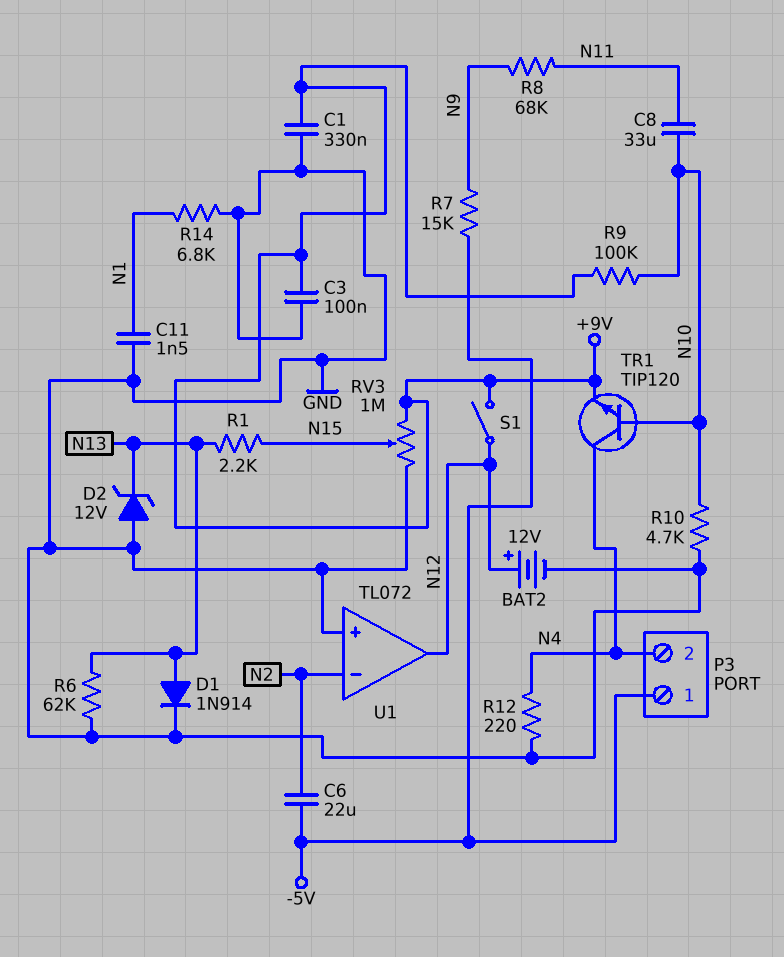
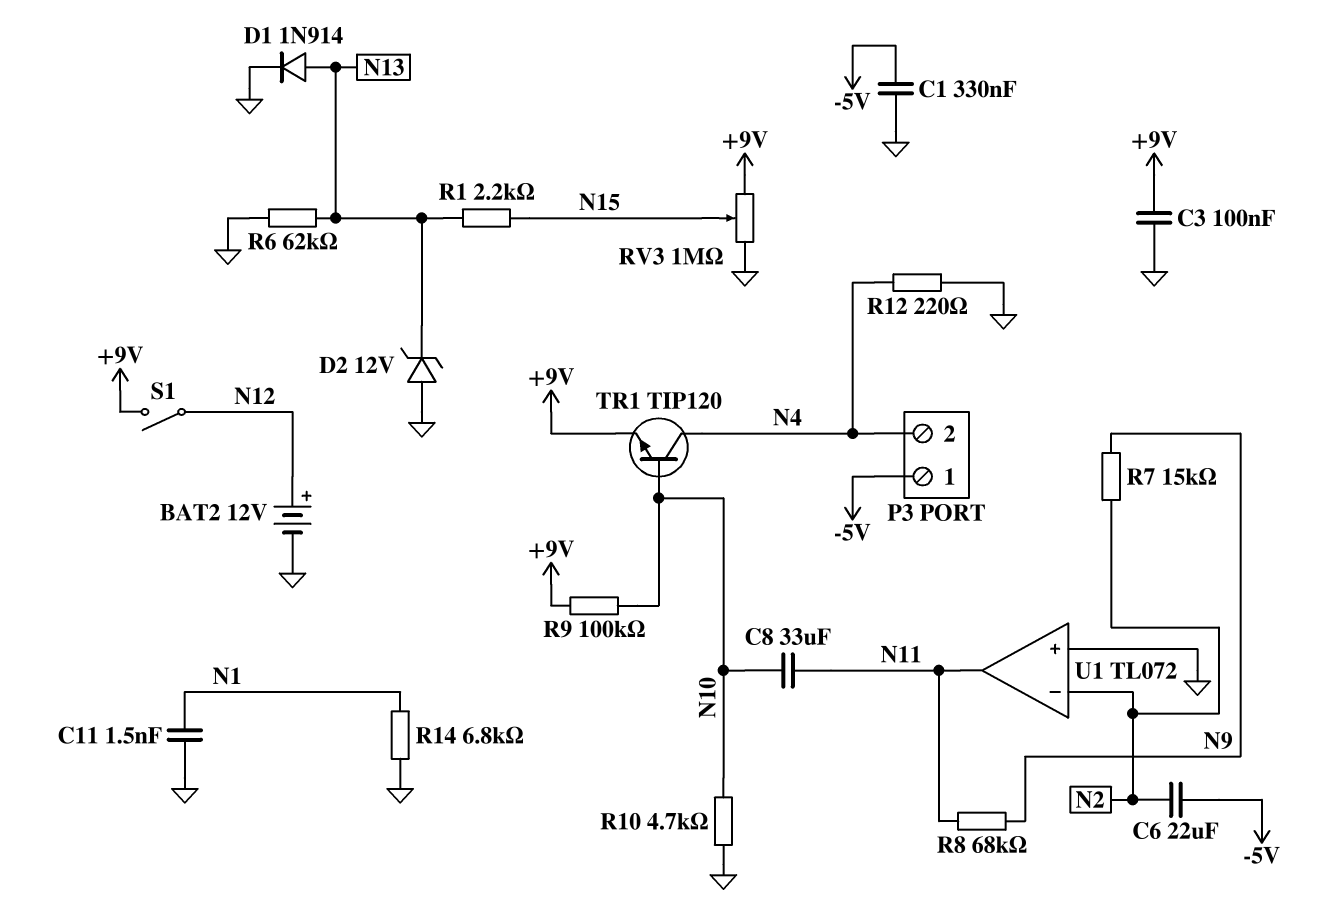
C1: 330nF (+9V, GND) -> 330nF (-5V, GND)
R7: 15k (-5V, N9) -> 15k (N2, N9)
U1 pin out: N12 -> N11

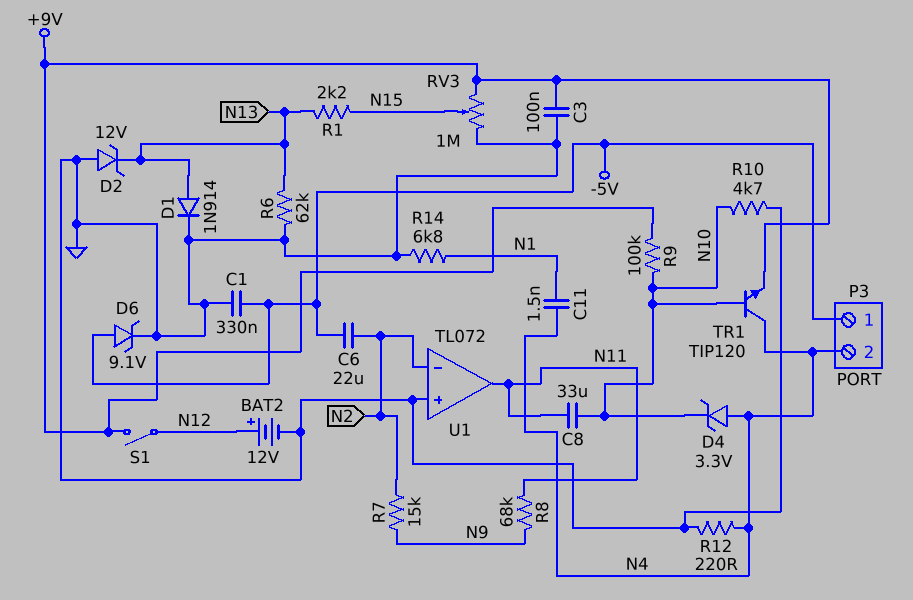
C11: 1.5nF (GND, N1) -> 1.5nF (N1, N4)
D4: none -> zener 3.3V (A N4, K N10)
D6: none -> zener 9.1V (A -5V, K GND)

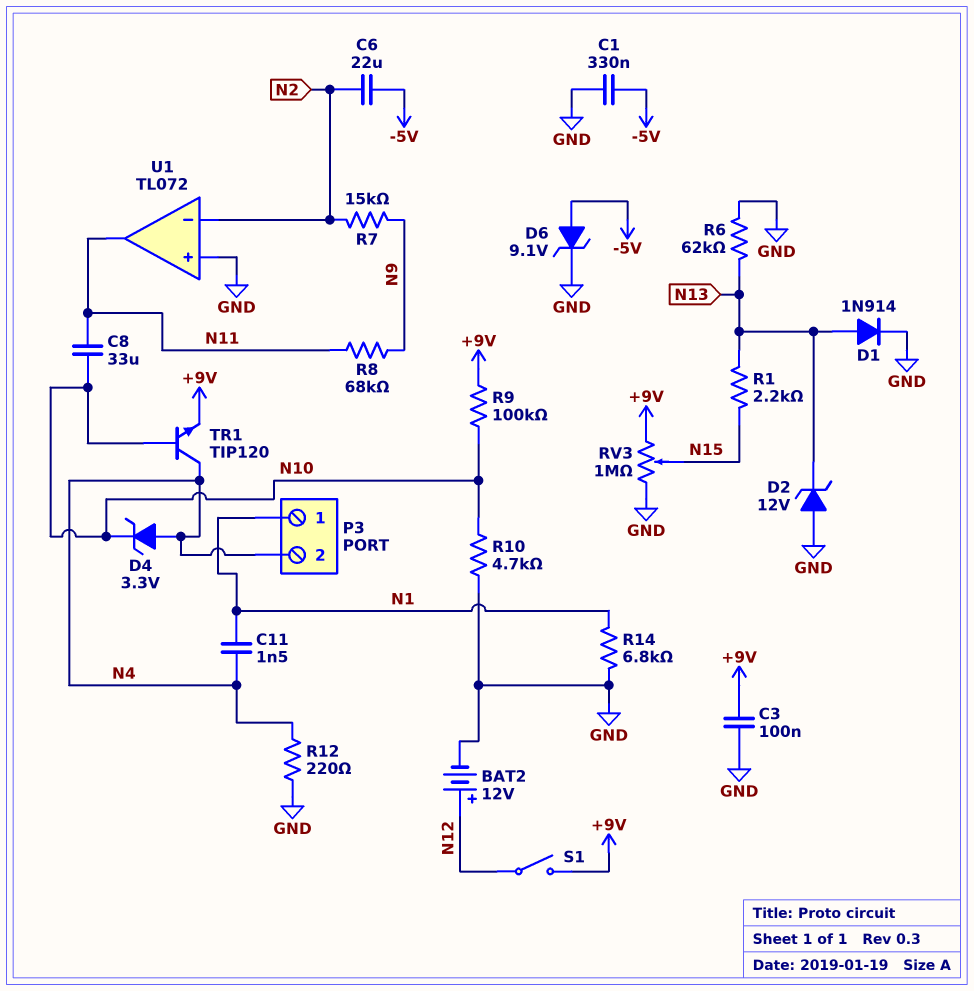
P3 pin 1: -5V -> N1

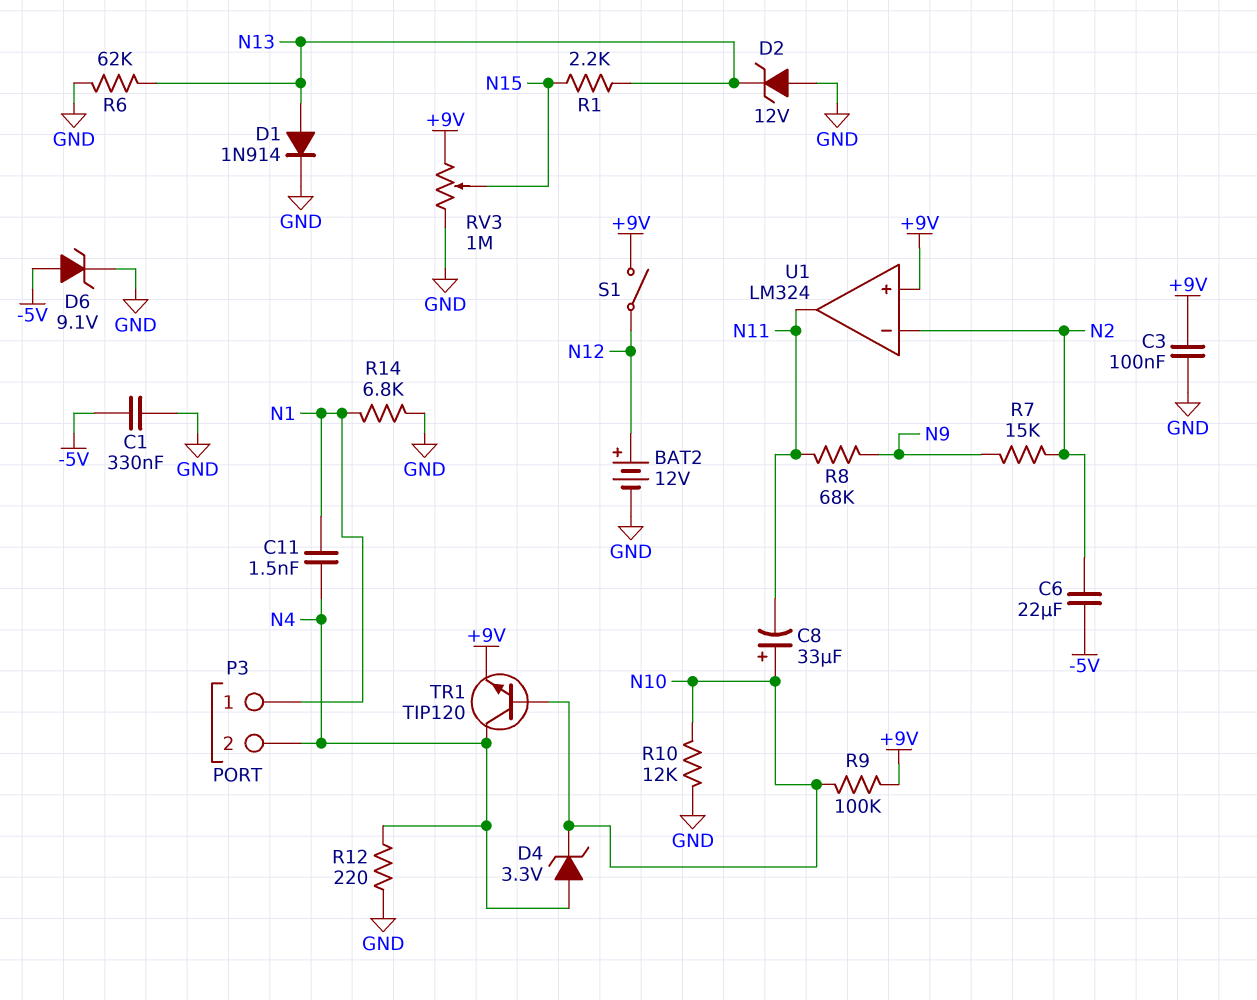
C8: 33uF (N10, N11) -> 33uF (plus N10, minus N11)
R10: 4.7k (GND, N10) -> 12k (GND, N10)
U1: TL072 -> LM324
U1 pin in+: GND -> +9V

